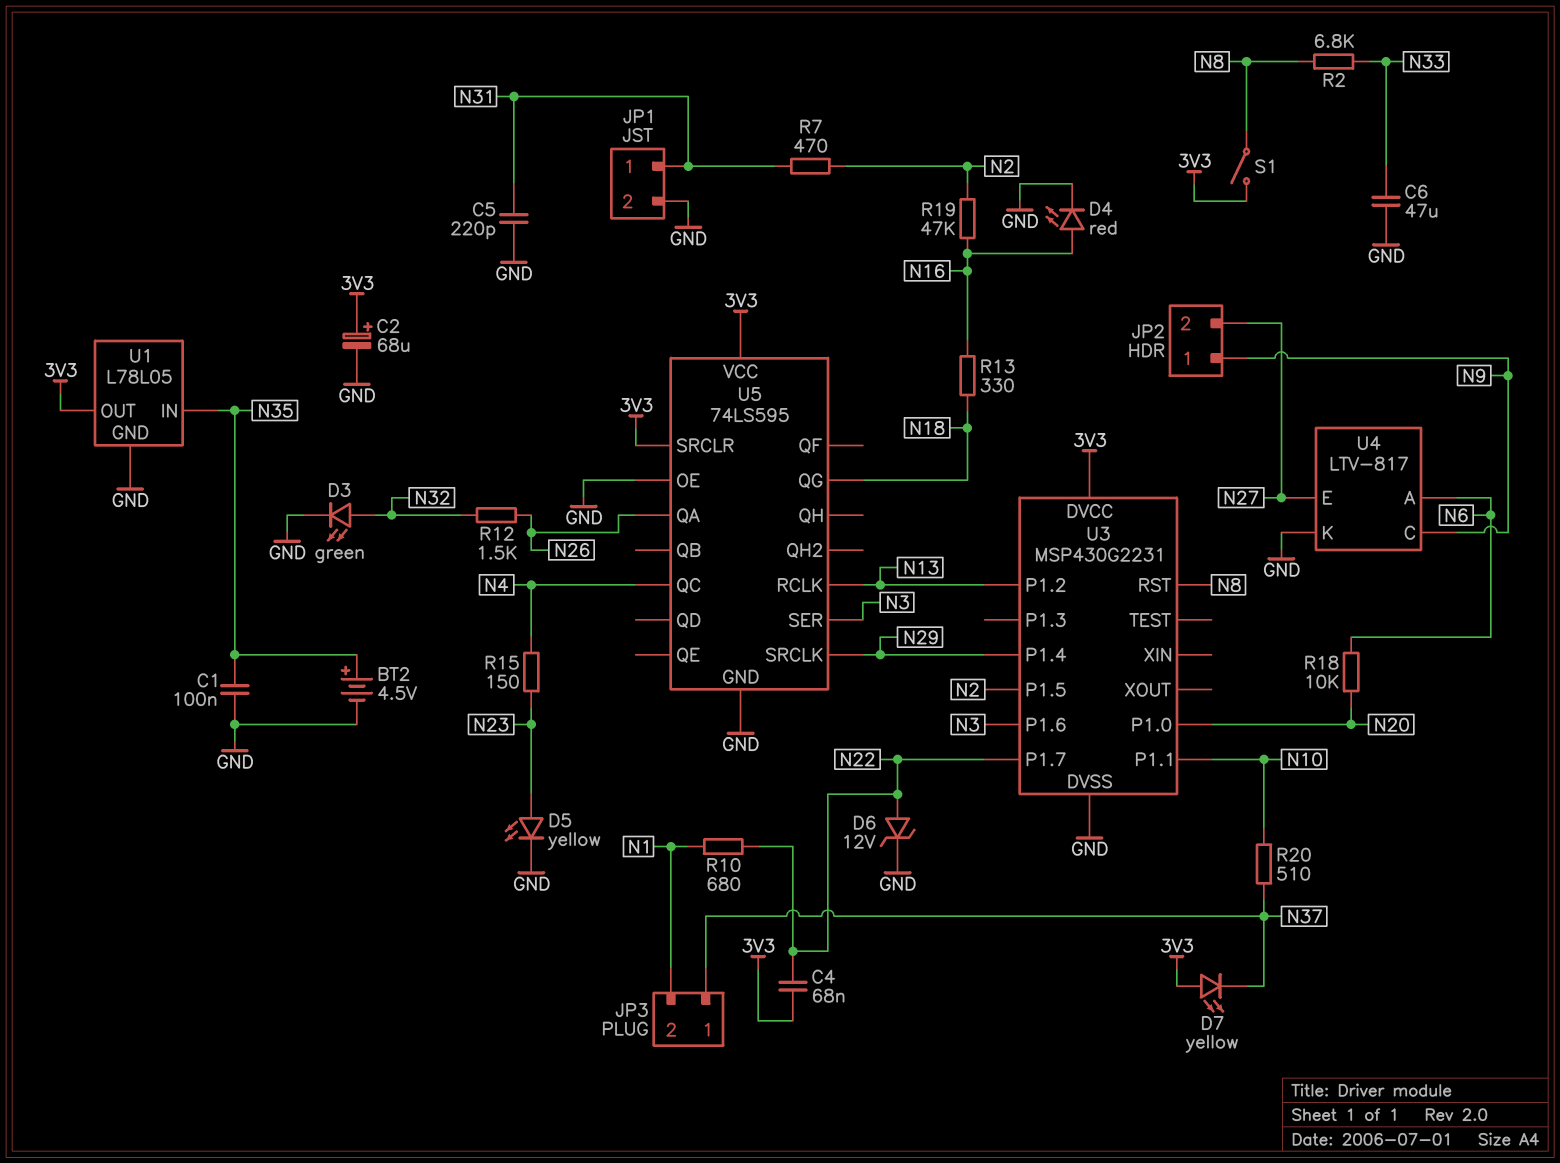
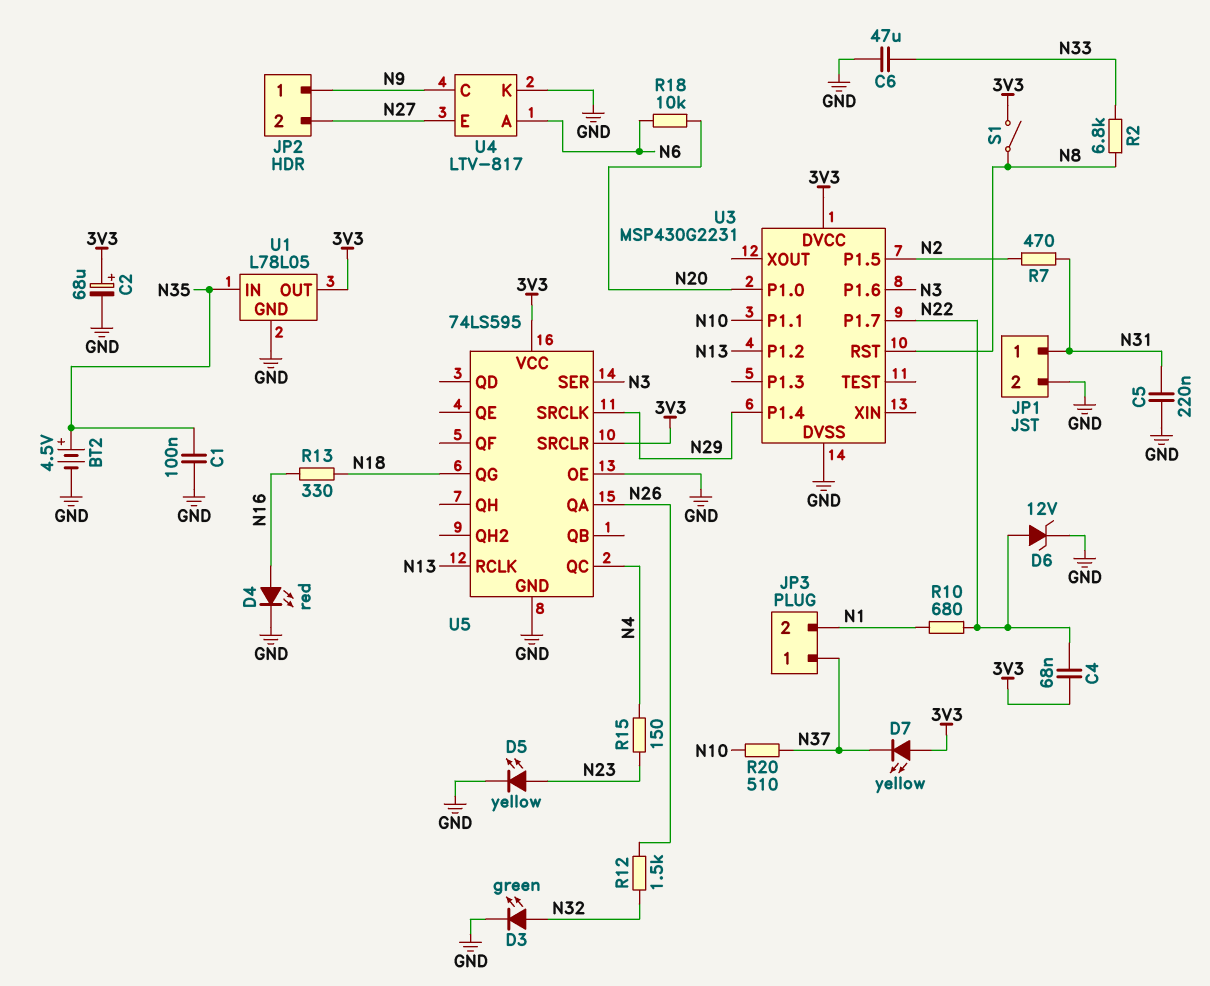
C5: 220pF (GND, N31) -> 220nF (GND, N31)
R19: 47k (N2, N16) -> none

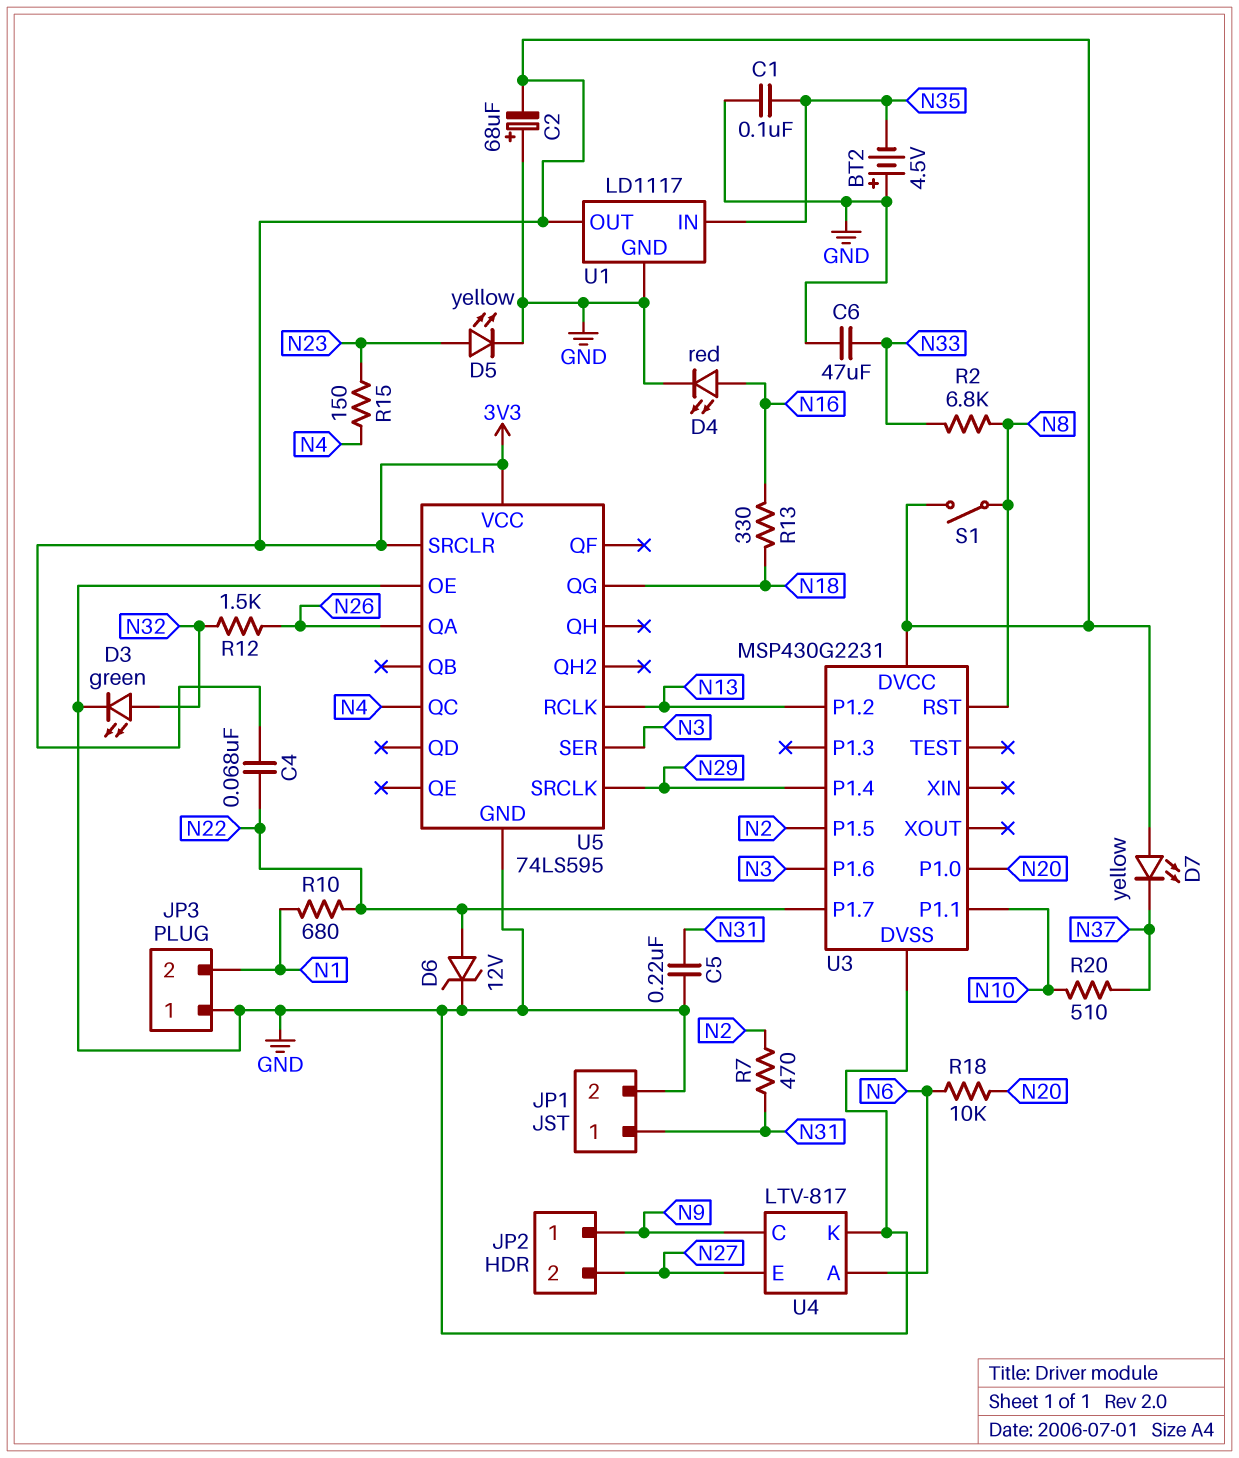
BT2: 4.5V (plus N35, minus GND) -> 4.5V (plus GND, minus N35)
C2: 68uF (plus 3V3, minus GND) -> 68uF (plus GND, minus 3V3)
JP3 pin 1: N37 -> GND
U1: L78L05 -> LD1117

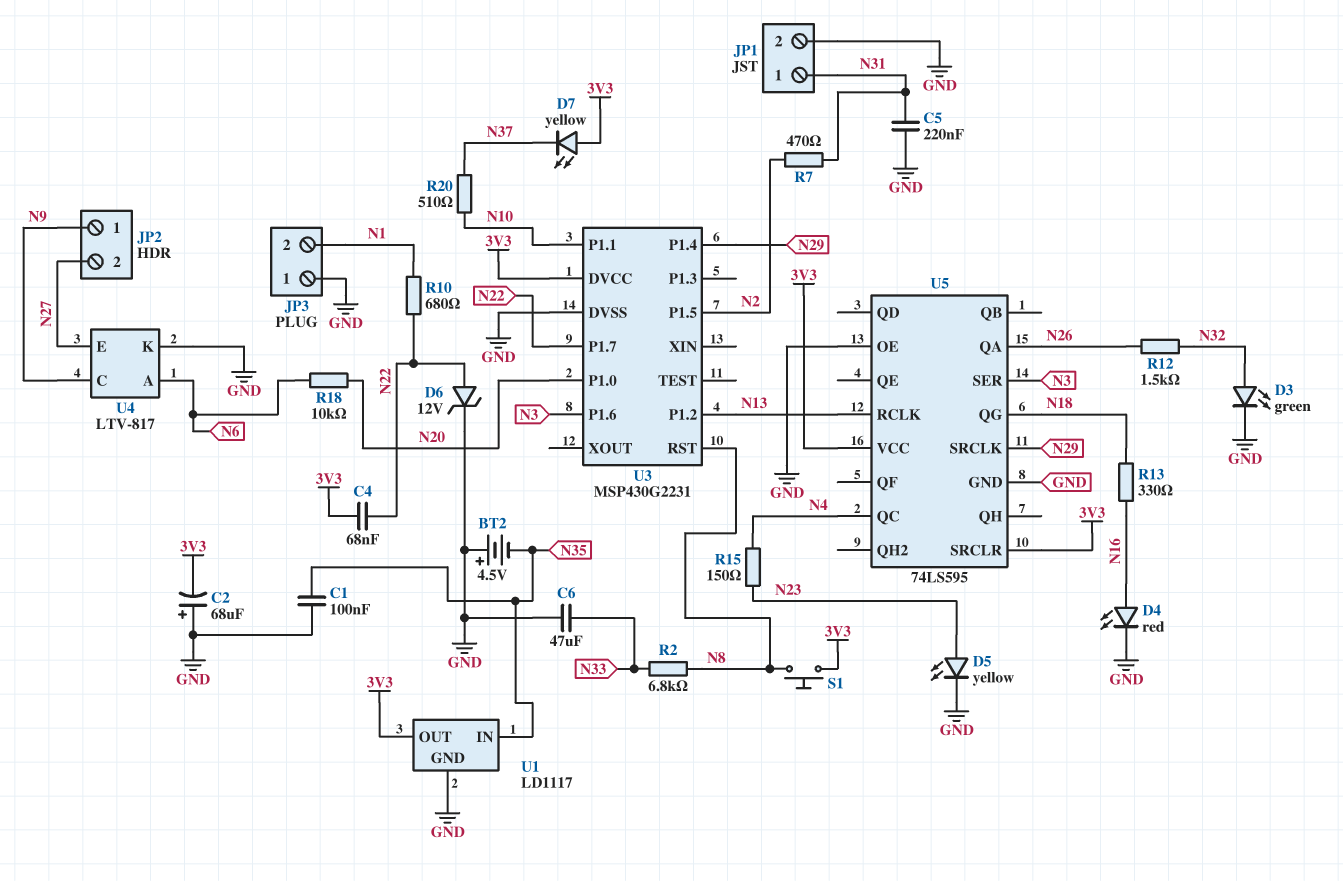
S1: switch (3V3, N8) -> button (3V3, N8)

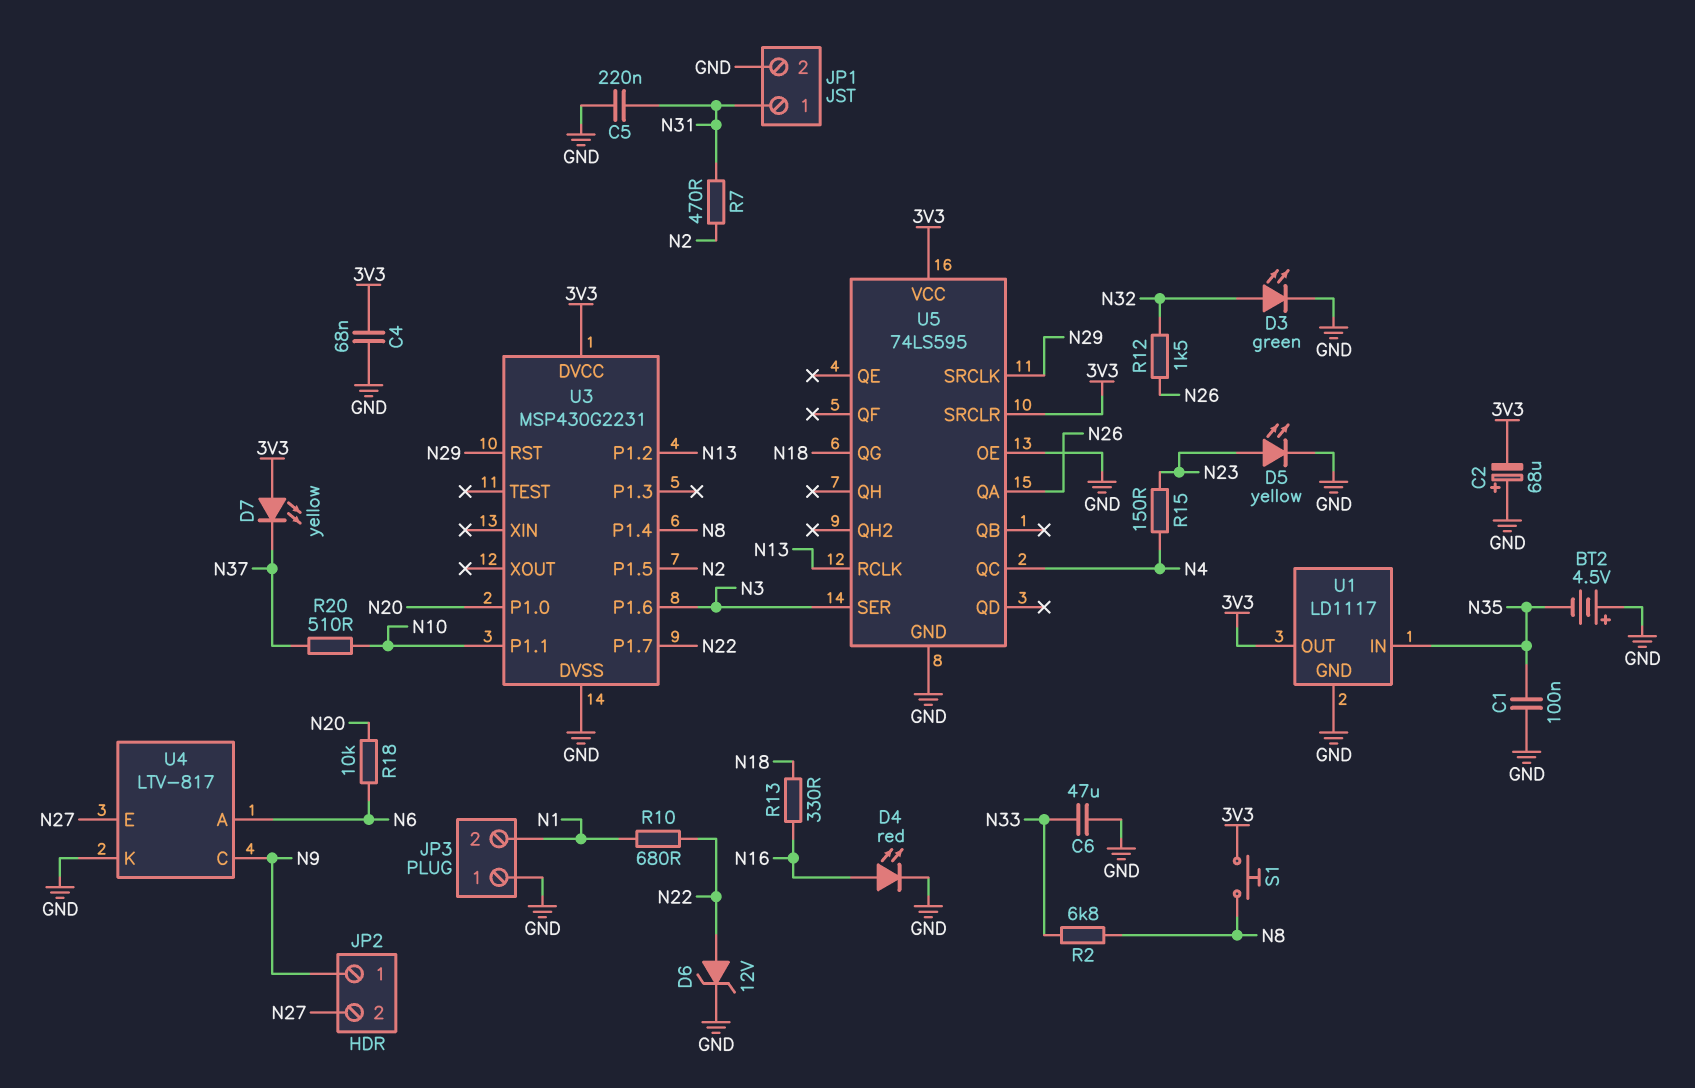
C4: 68nF (3V3, N22) -> 68nF (3V3, GND)
U3 pin P1.4: N29 -> N8
U3 pin RST: N8 -> N29

